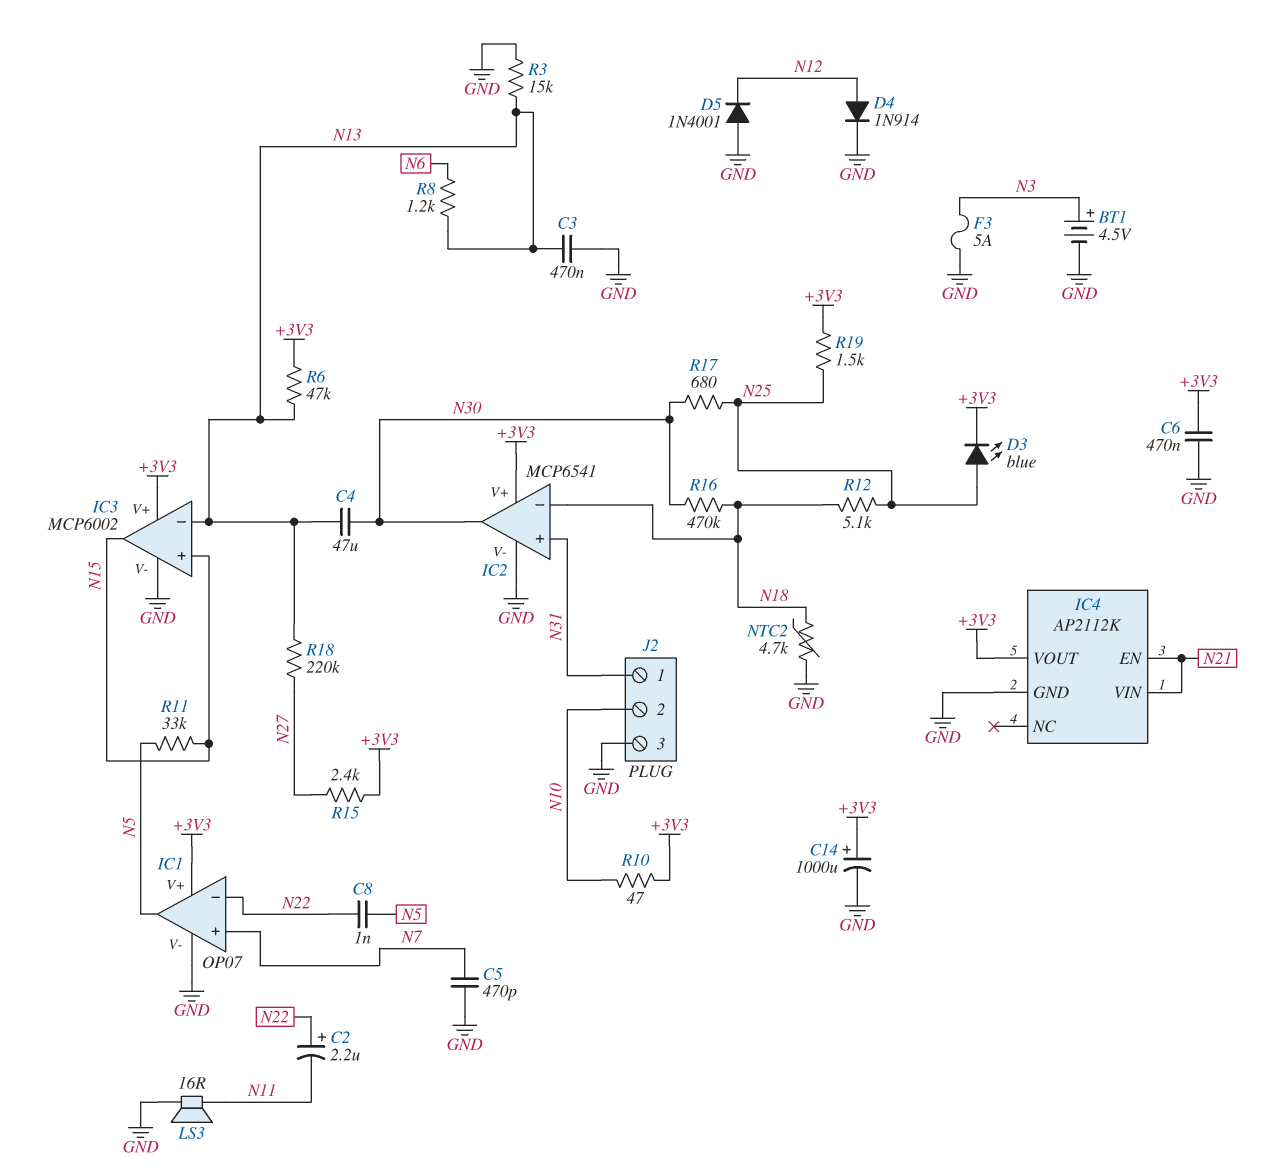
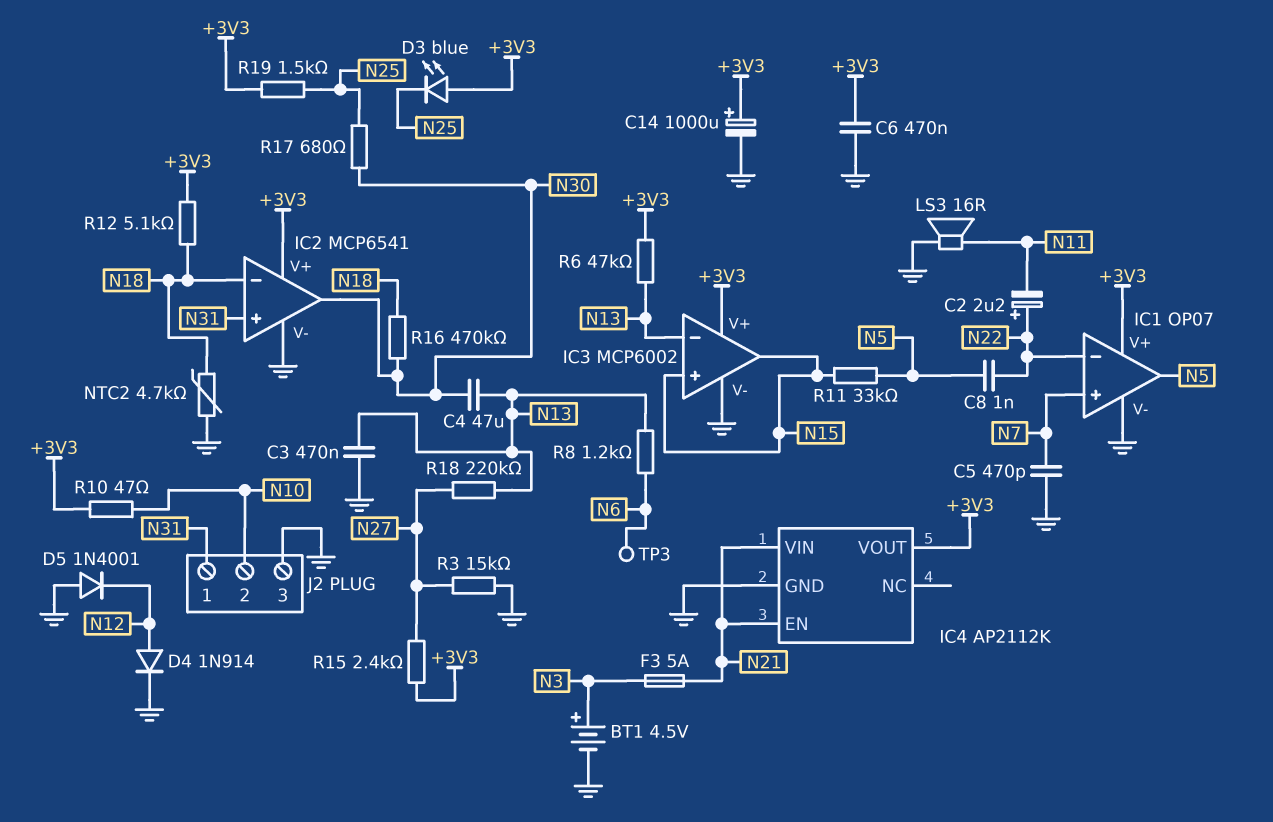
D3: LED blue (A N25, K +3V3) -> LED blue (A +3V3, K N25)
F3: 5A (GND, N3) -> 5A (N3, N21)
R3: 15k (GND, N13) -> 15k (GND, N27)
R12: 5.1k (N18, N25) -> 5.1k (+3V3, N18)
TP3: none -> test point (N6)

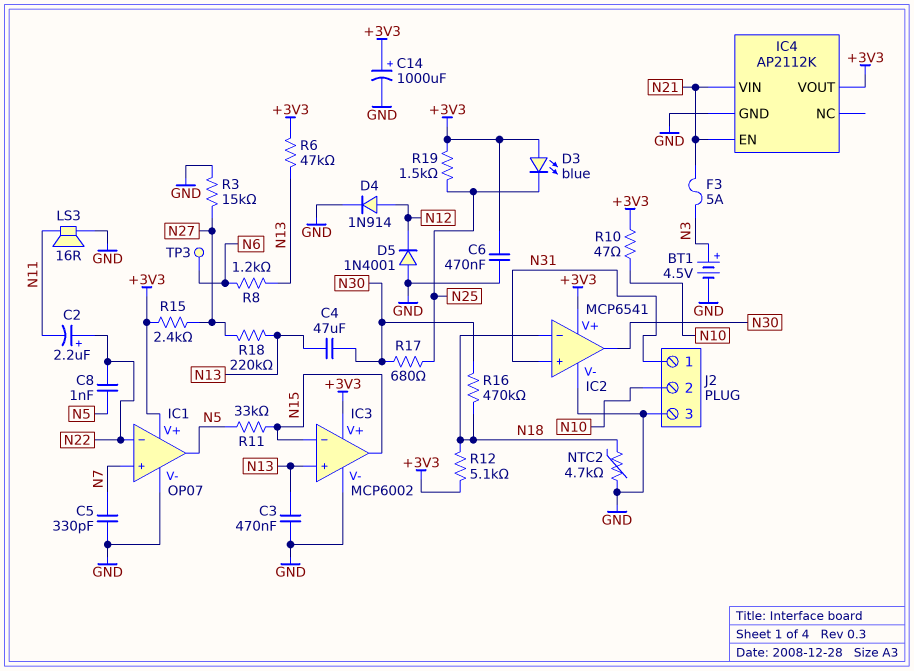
C5: 470pF (GND, N7) -> 330pF (GND, N7)
IC3 pin in+: N15 -> N13
IC3 pin in-: N13 -> N15

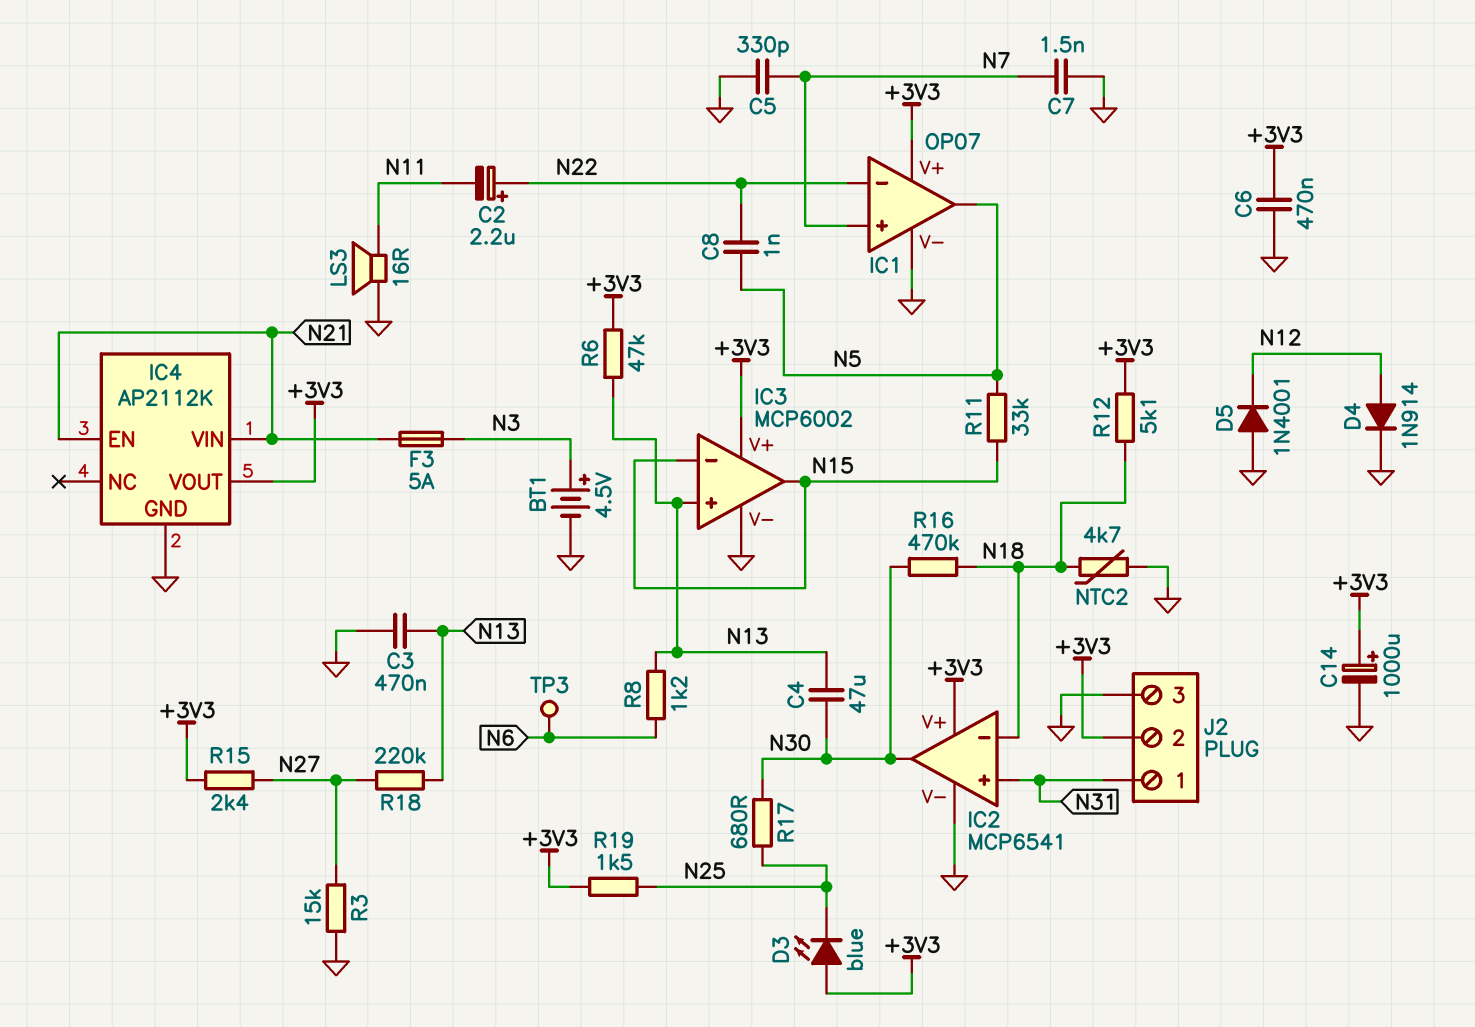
C7: none -> 1.5nF (GND, N7)
J2 pin 2: N10 -> +3V3
R10: 47 (+3V3, N10) -> none

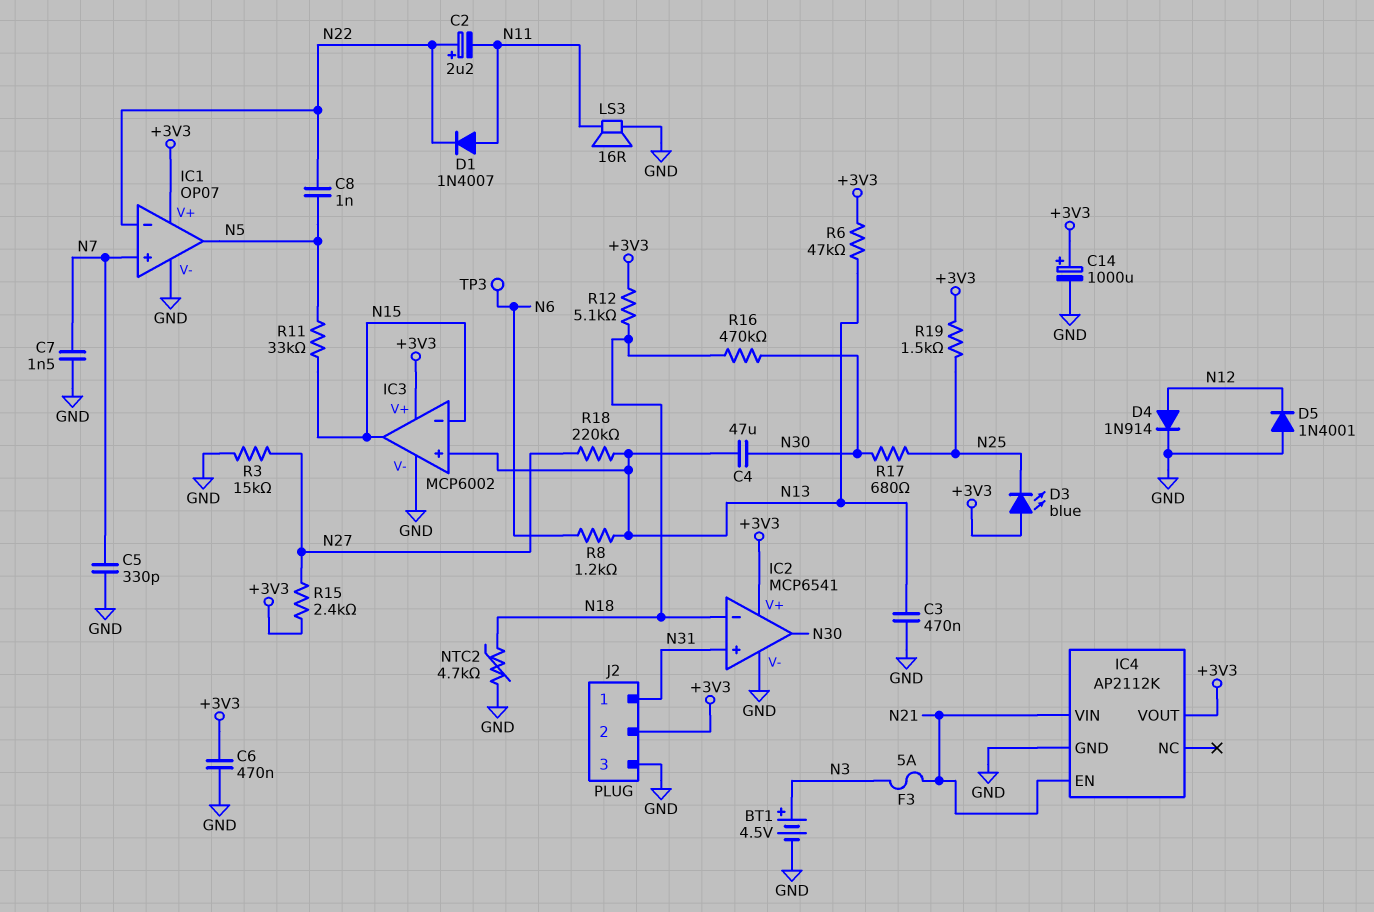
D1: none -> diode 1N4007 (A N11, K N22)

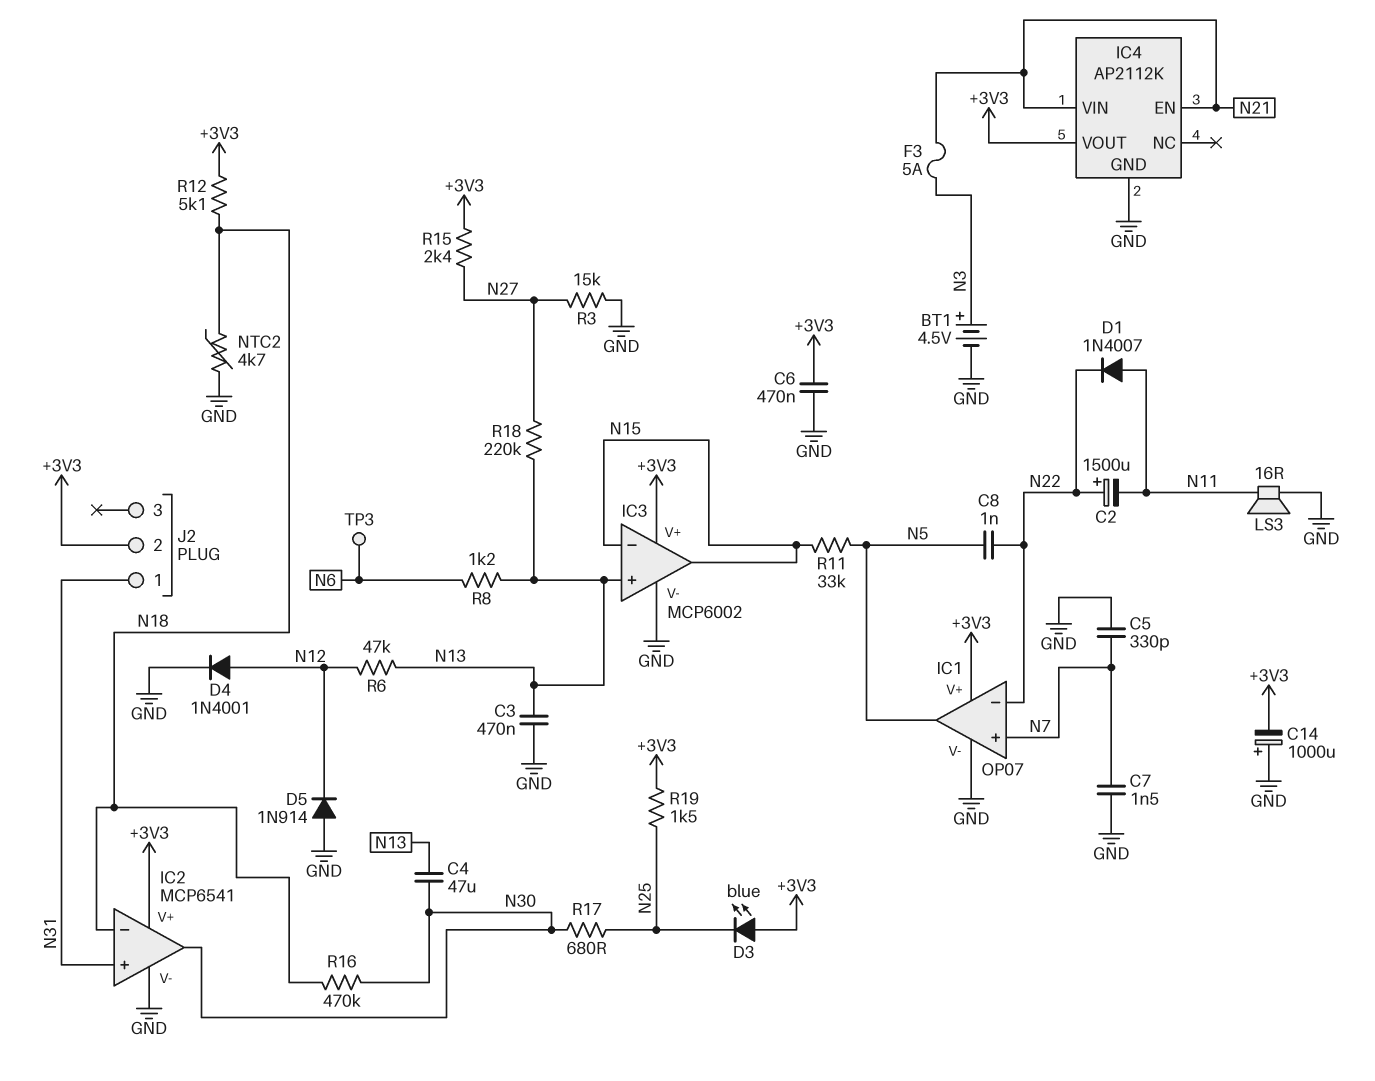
C2: 2.2uF (plus N22, minus N11) -> 1500uF (plus N22, minus N11)
C14: 1000uF (plus +3V3, minus GND) -> 1000uF (plus GND, minus +3V3)
D4: diode 1N914 (A N12, K GND) -> diode 1N4001 (A N12, K GND)
D5: diode 1N4001 (A GND, K N12) -> diode 1N914 (A GND, K N12)
J2 pin 3: GND -> none
R6: 47k (+3V3, N13) -> 47k (N12, N13)

